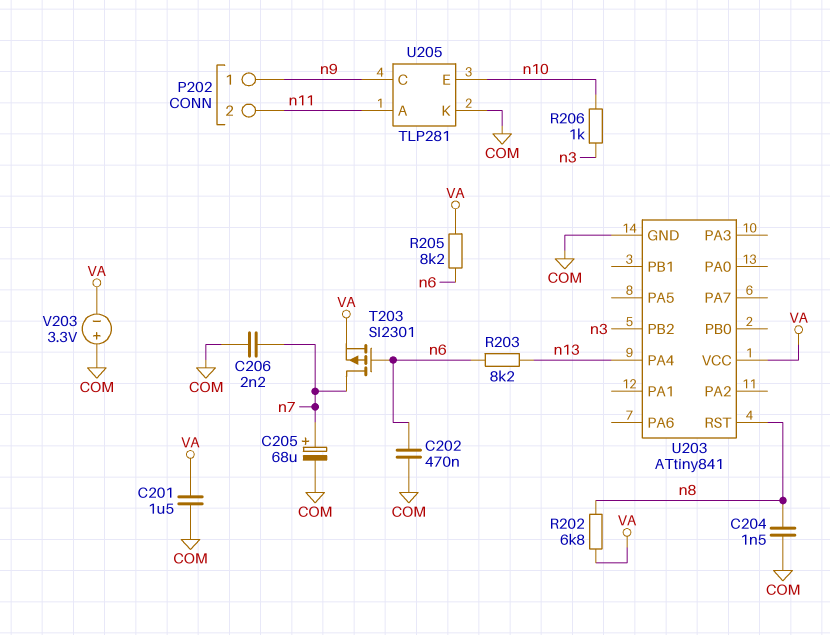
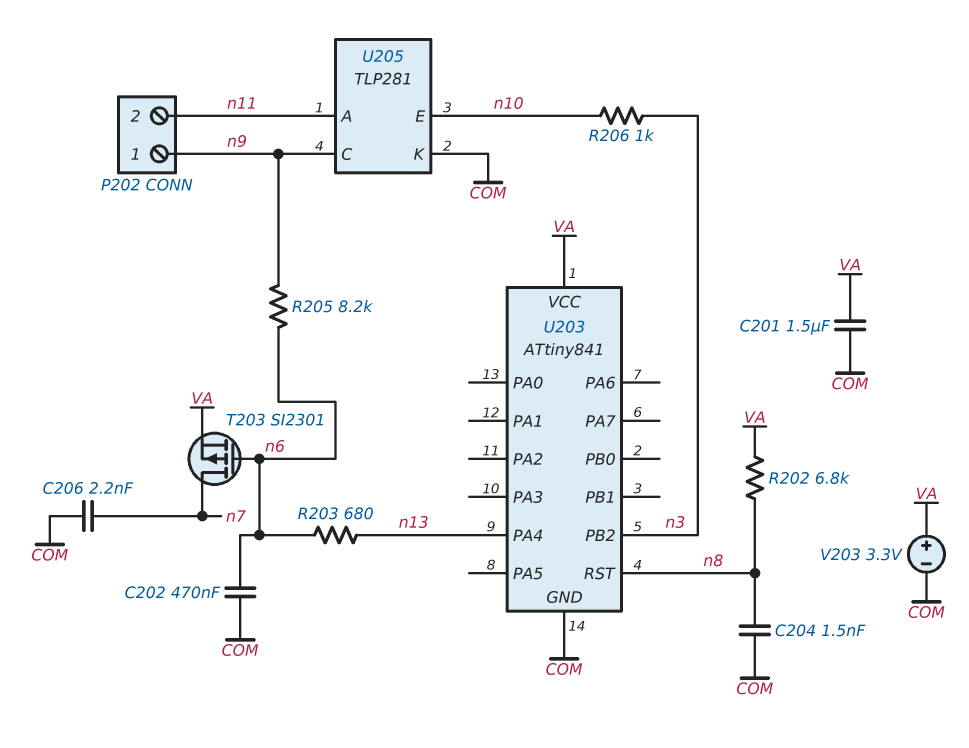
C205: 68uF (plus n7, minus COM) -> none
R203: 8.2k (n6, n13) -> 680 (n6, n13)
R205: 8.2k (VA, n6) -> 8.2k (n6, n9)
V203: 3.3V (plus COM, minus VA) -> 3.3V (plus VA, minus COM)

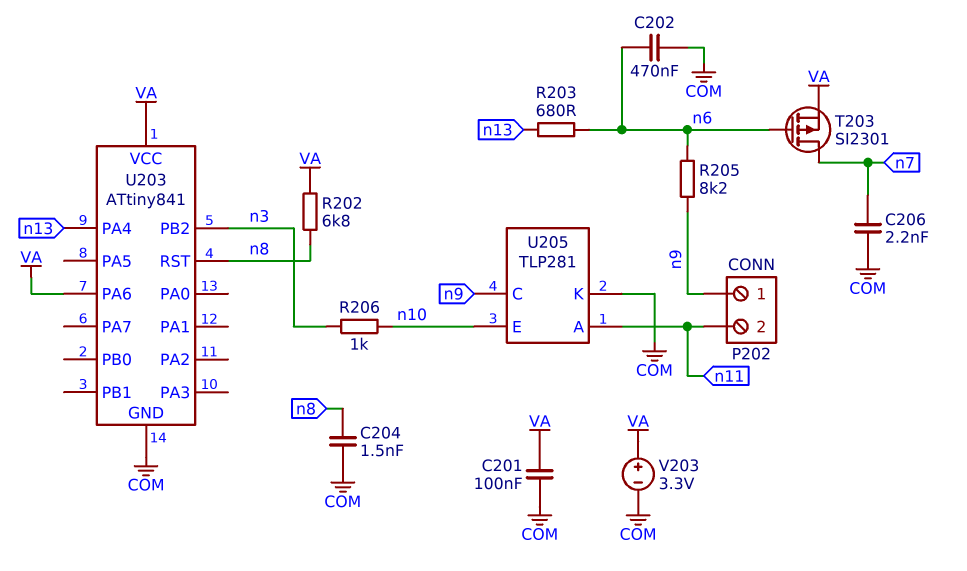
C201: 1.5uF (COM, VA) -> 100nF (COM, VA)
U203 pin PA6: none -> VA

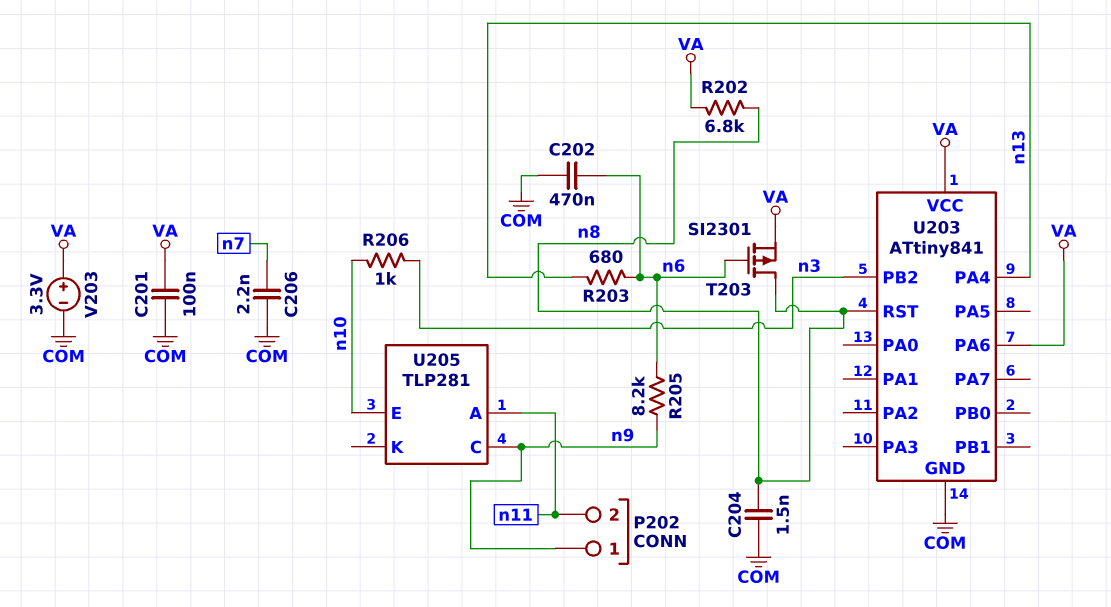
T203: PMOS SI2301 (G n6, D n7, S VA) -> PMOS SI2301 (G n6, D n8, S VA)
U205 pin K: COM -> none

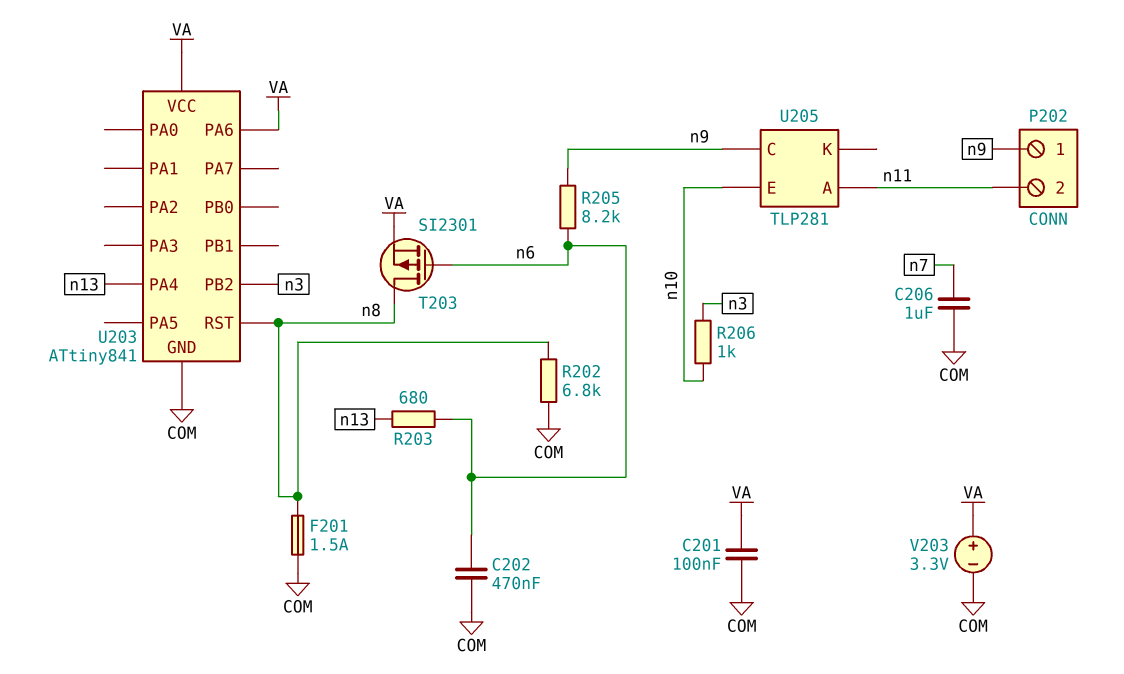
C204: 1.5nF (COM, n8) -> none
C206: 2.2nF (COM, n7) -> 1uF (COM, n7)
F201: none -> 1.5A (COM, n8)
R202: 6.8k (VA, n8) -> 6.8k (COM, n8)

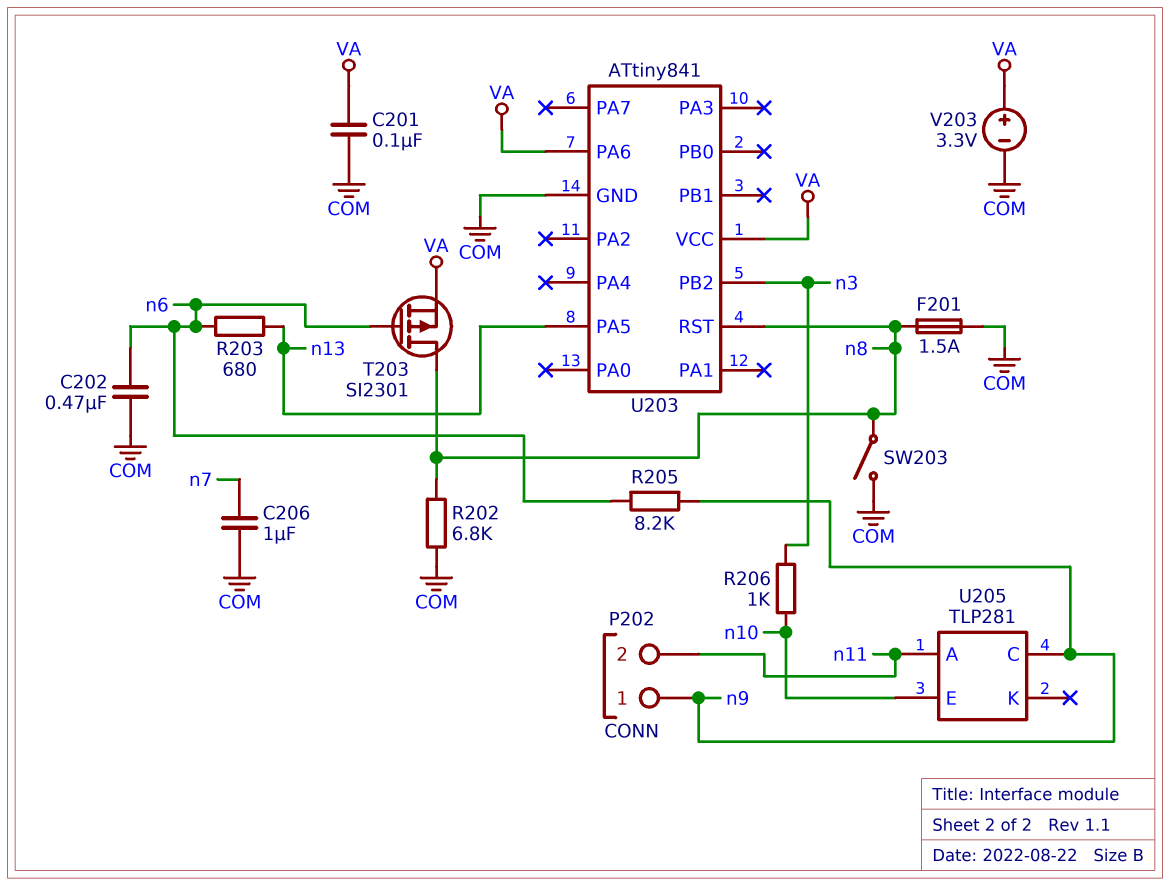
SW203: none -> switch (COM, n8)
U203 pin PA4: n13 -> none
U203 pin PA5: none -> n13

